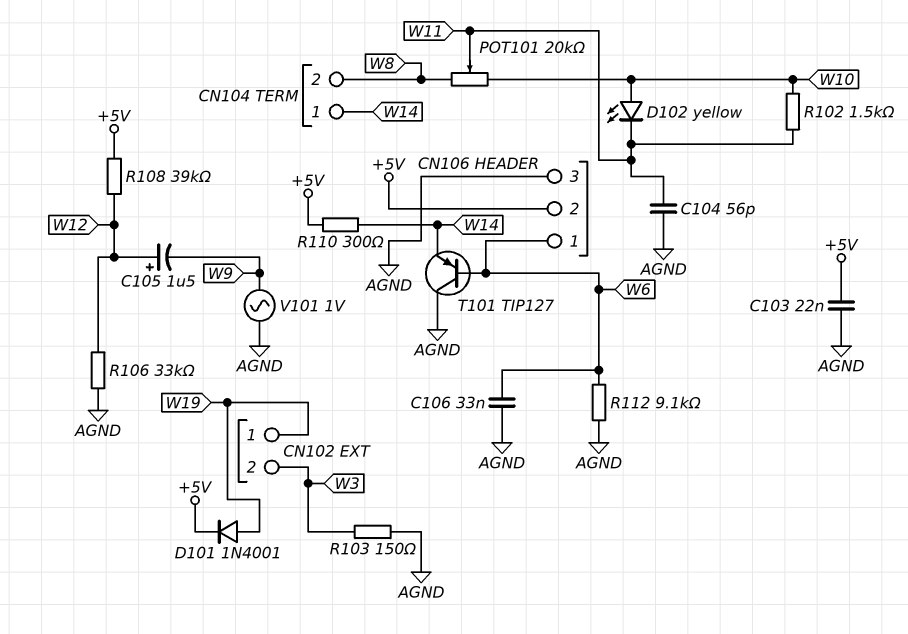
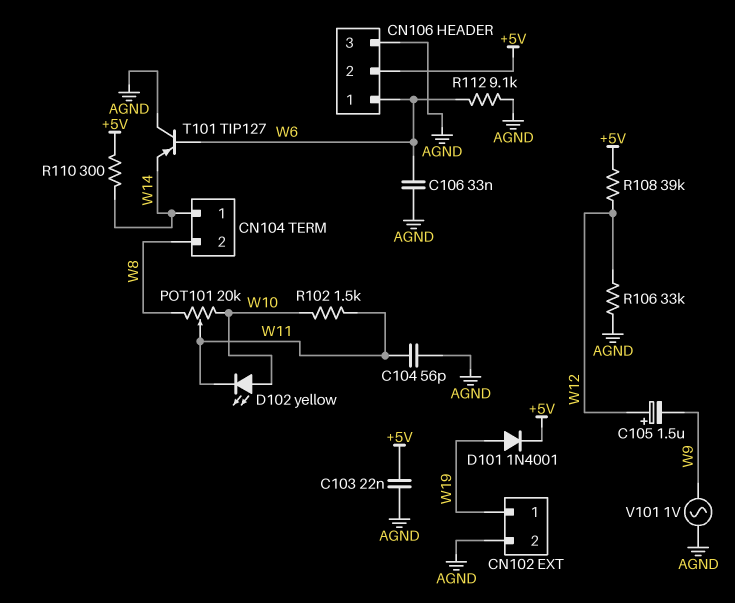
CN102 pin 2: W3 -> AGND
R103: 150 (AGND, W3) -> none

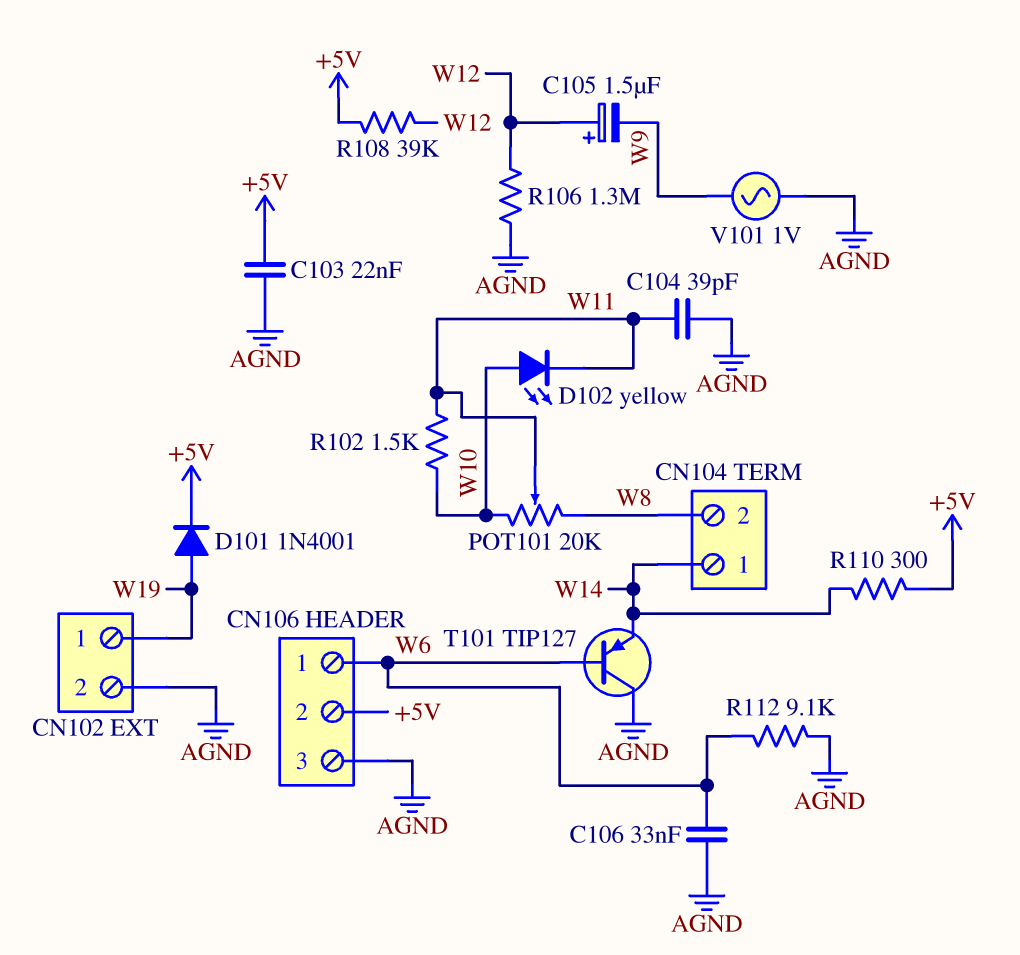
C104: 56pF (AGND, W11) -> 39pF (AGND, W11)
R106: 33k (AGND, W12) -> 1.3M (AGND, W12)

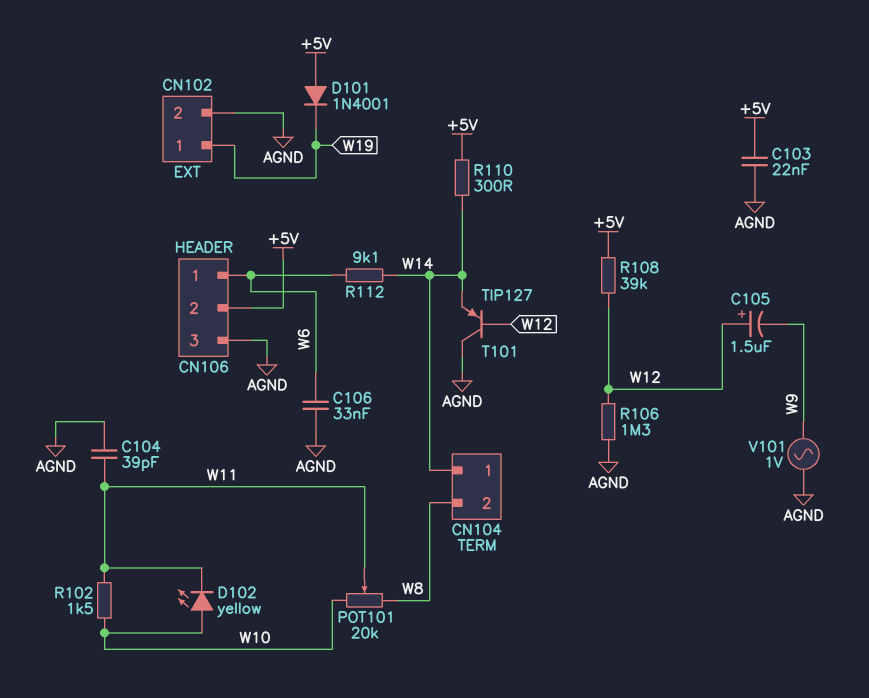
D101: diode 1N4001 (A W19, K +5V) -> diode 1N4001 (A +5V, K W19)
R112: 9.1k (AGND, W6) -> 9.1k (W6, W14)
T101: PNP TIP127 (B W6, C AGND, E W14) -> PNP TIP127 (B W12, C AGND, E W14)

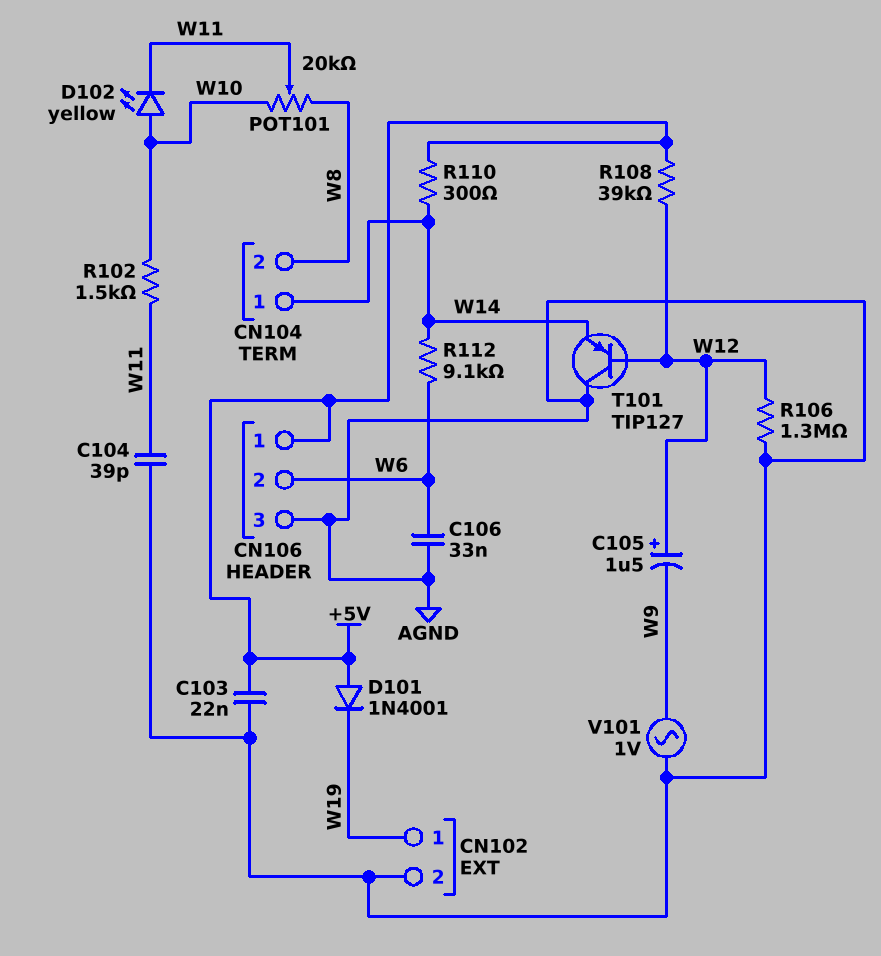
CN106 pin 1: W6 -> +5V
CN106 pin 2: +5V -> W6

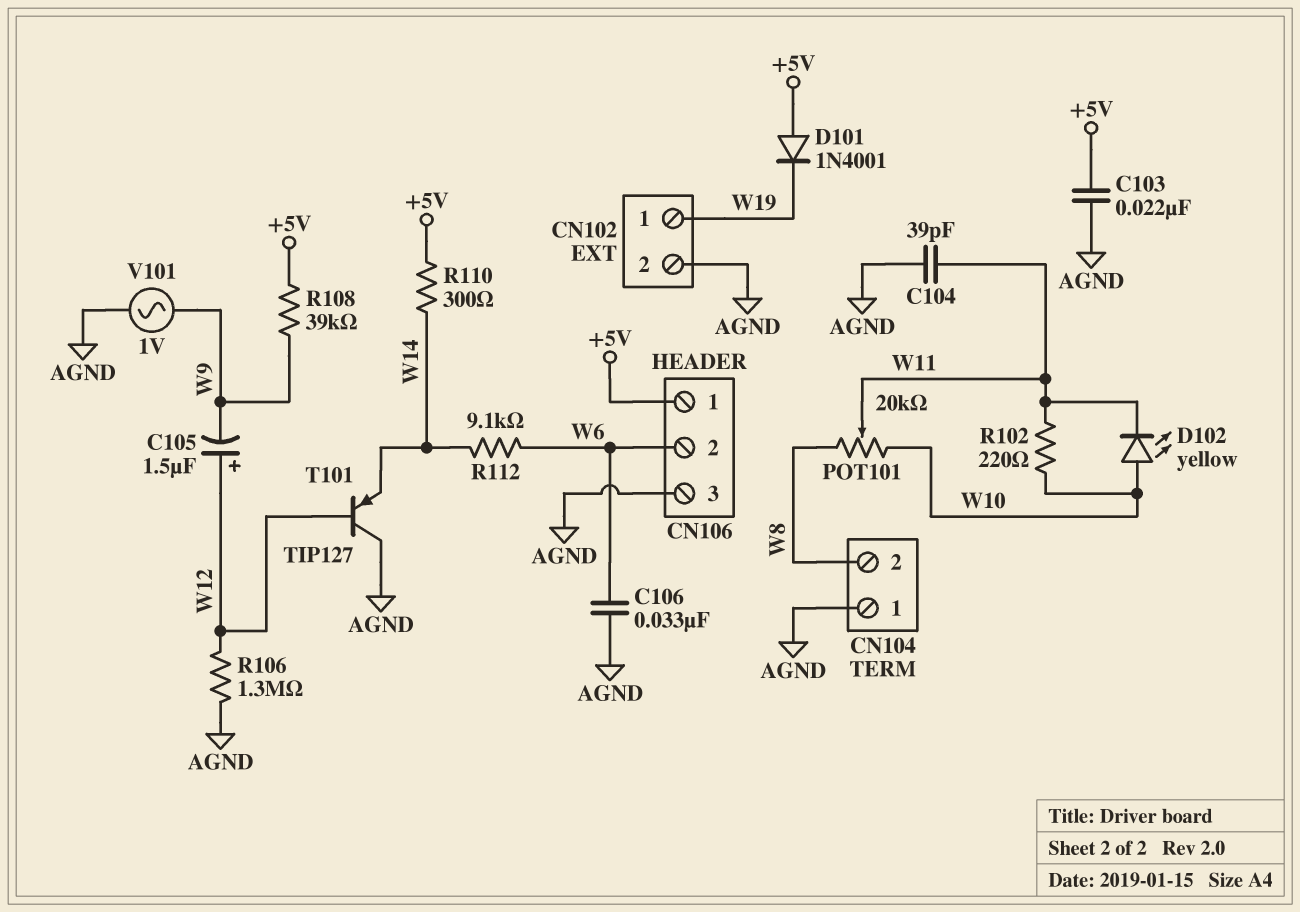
CN104 pin 1: W14 -> AGND
R102: 1.5k (W10, W11) -> 220 (W10, W11)
R108: 39k (+5V, W12) -> 39k (+5V, W9)

